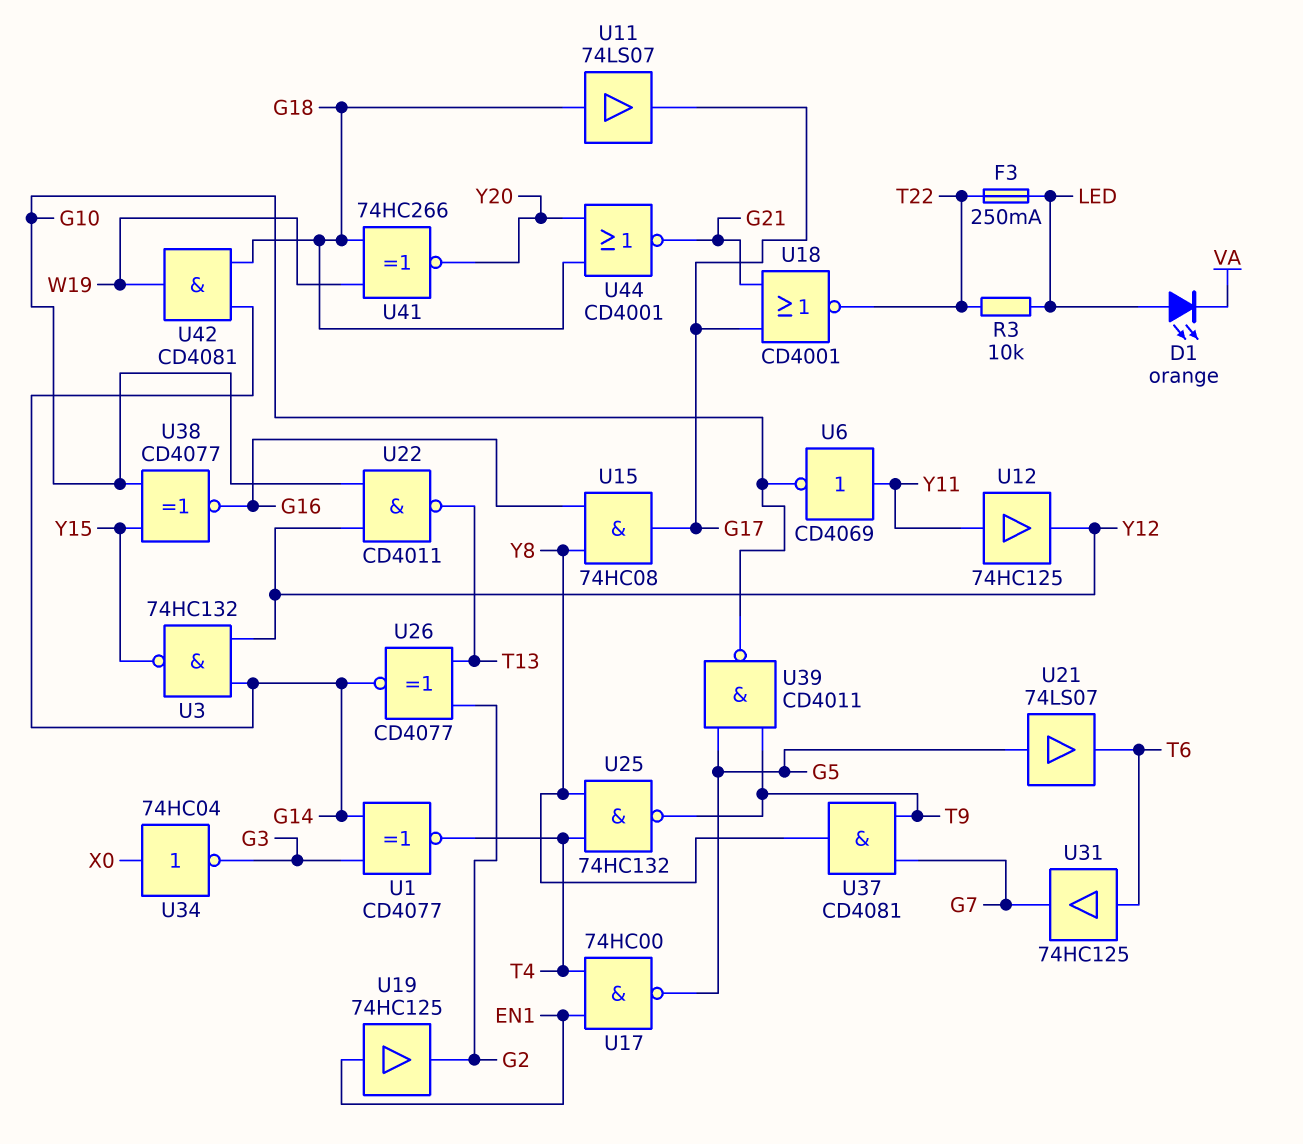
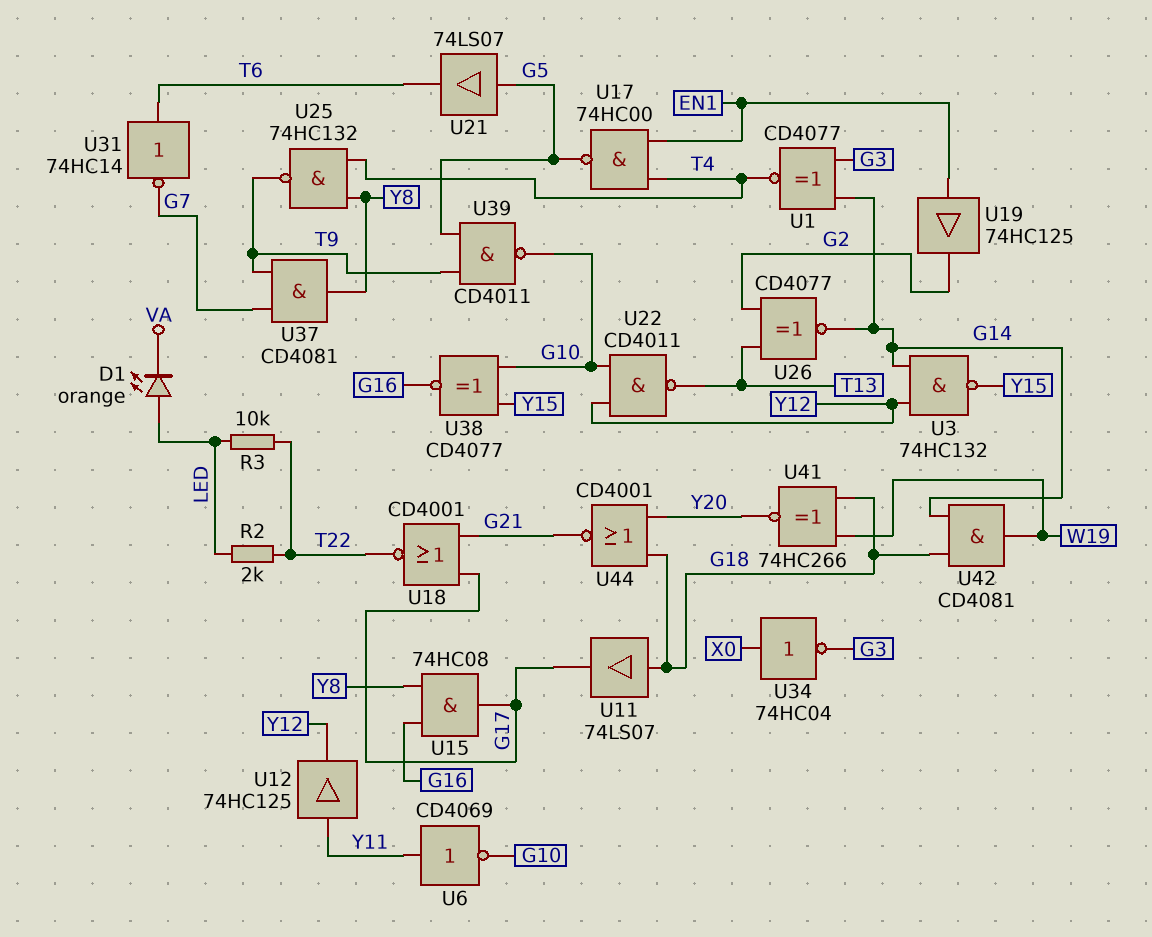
F3: 250mA (LED, T22) -> none
R2: none -> 2k (LED, T22)
U31: buffer 74HC125 (in T6, out G7) -> NOT 74HC14 (in T6, out G7)

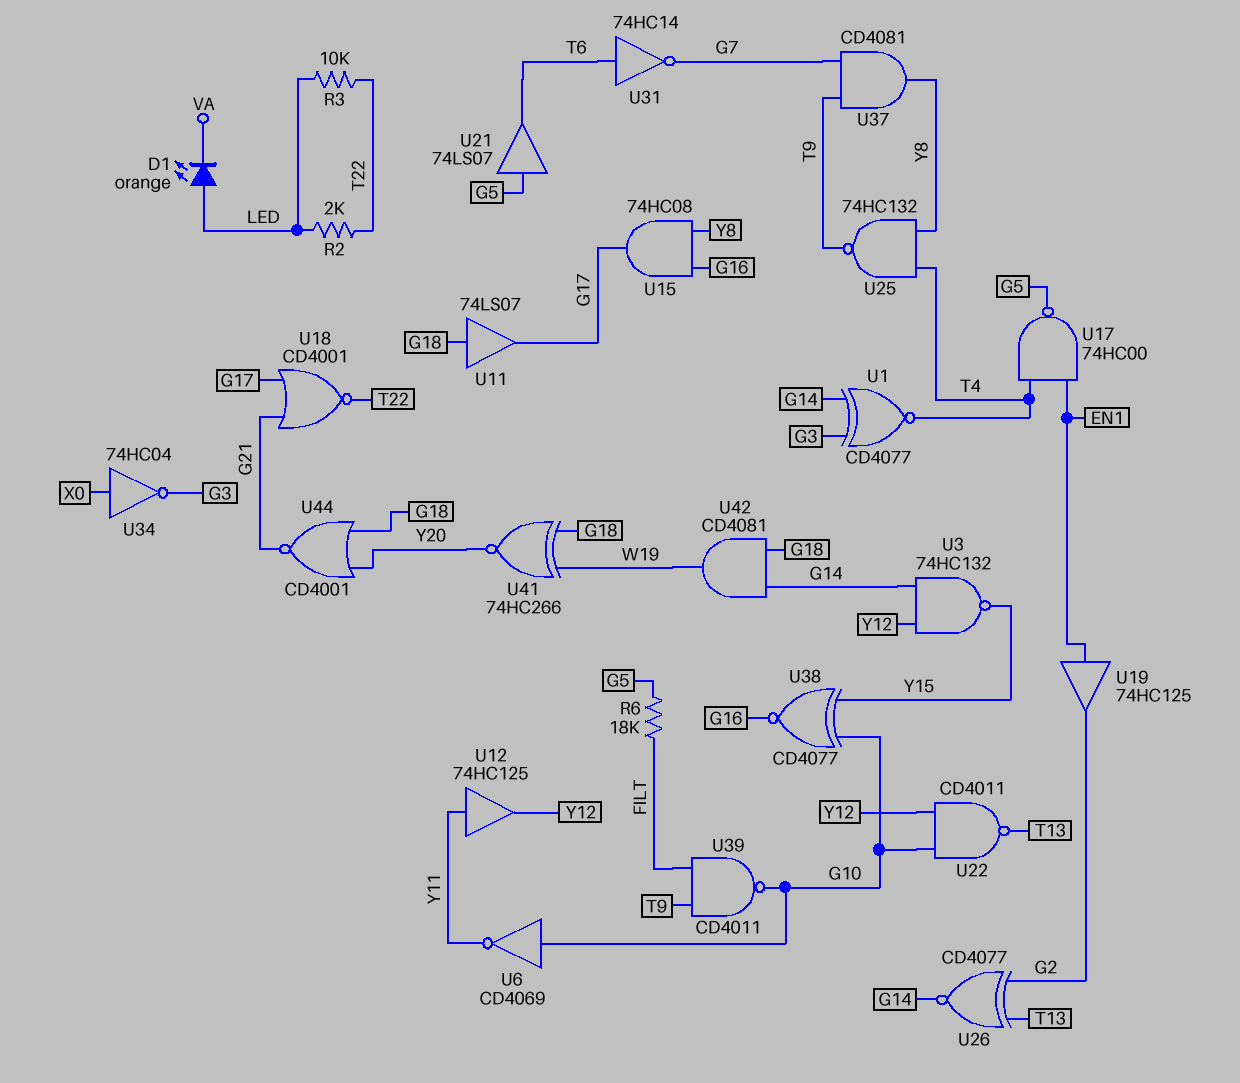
R6: none -> 18k (FILT, G5)
U6: NOT CD4069 (in Y11, out G10) -> NOT CD4069 (in G10, out Y11)
U39: NAND CD4011 (in G5, in T9, out G10) -> NAND CD4011 (in FILT, in T9, out G10)

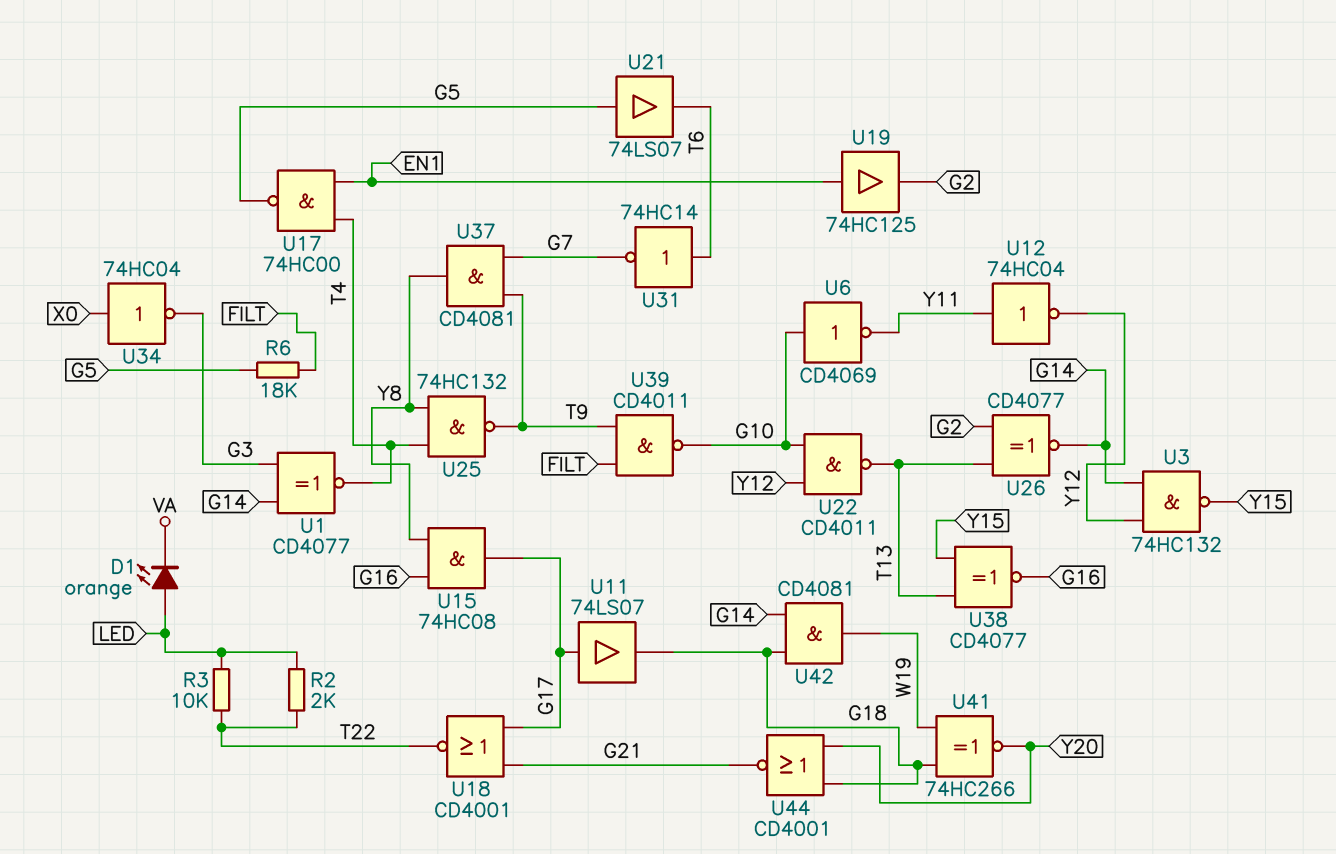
U11: buffer 74LS07 (in G18, out G17) -> buffer 74LS07 (in G17, out G18)
U12: buffer 74HC125 (in Y11, out Y12) -> NOT 74HC04 (in Y11, out Y12)
U38: XNOR CD4077 (in G10, in Y15, out G16) -> XNOR CD4077 (in T13, in Y15, out G16)

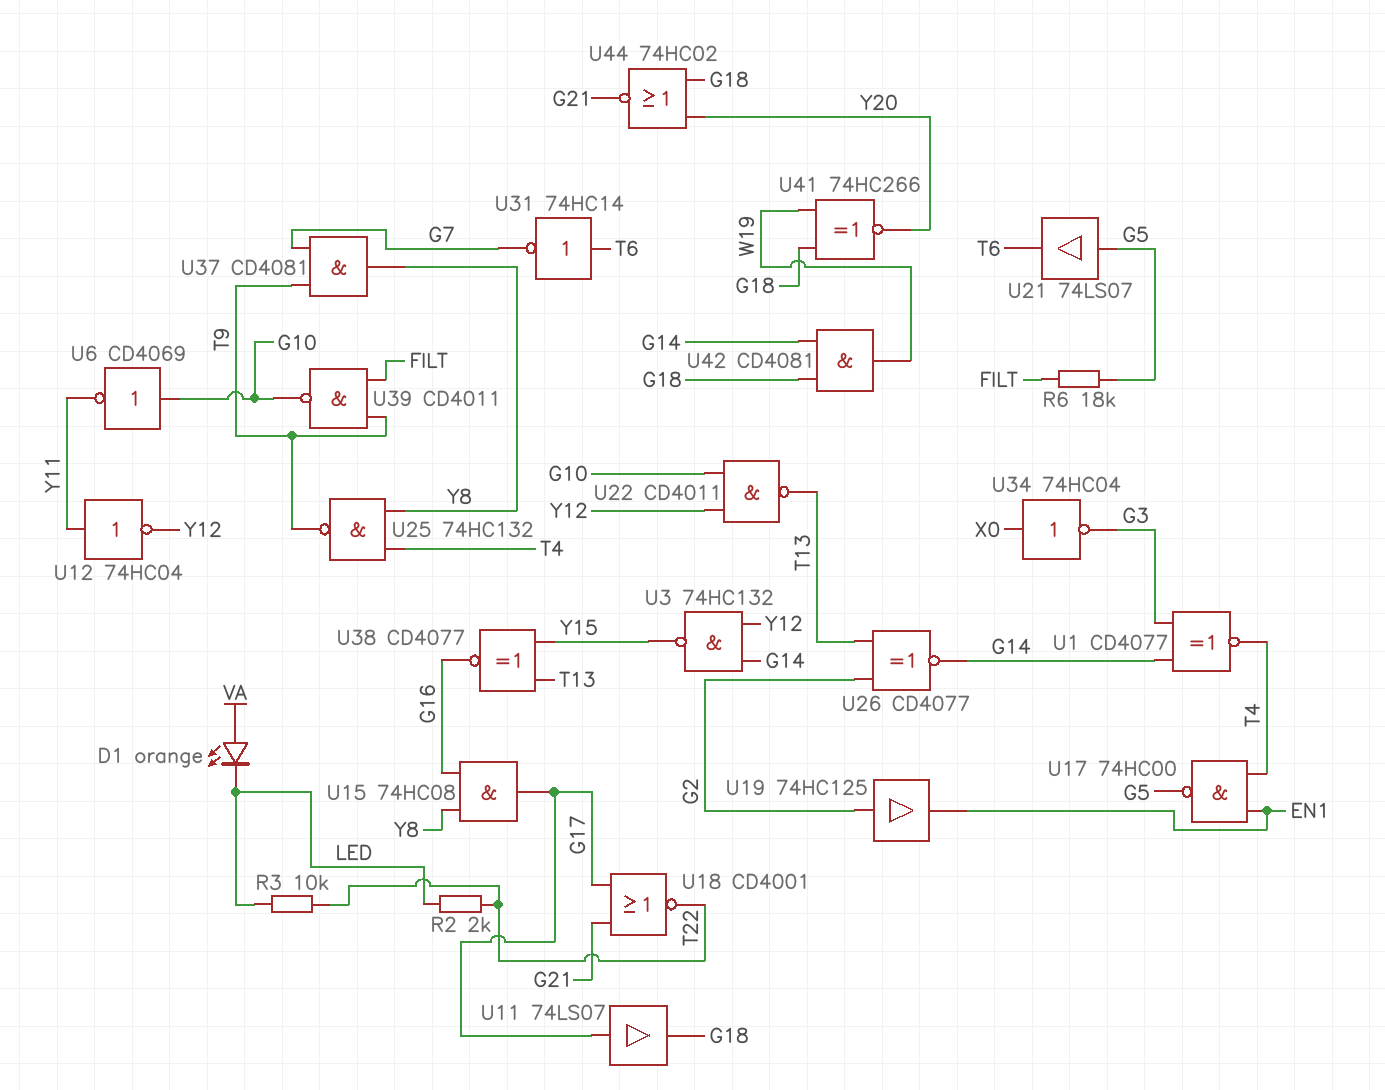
D1: LED orange (A LED, K VA) -> LED orange (A VA, K LED)
U19: buffer 74HC125 (in EN1, out G2) -> buffer 74HC125 (in G2, out EN1)
U44: NOR CD4001 (in G18, in Y20, out G21) -> NOR 74HC02 (in G18, in Y20, out G21)

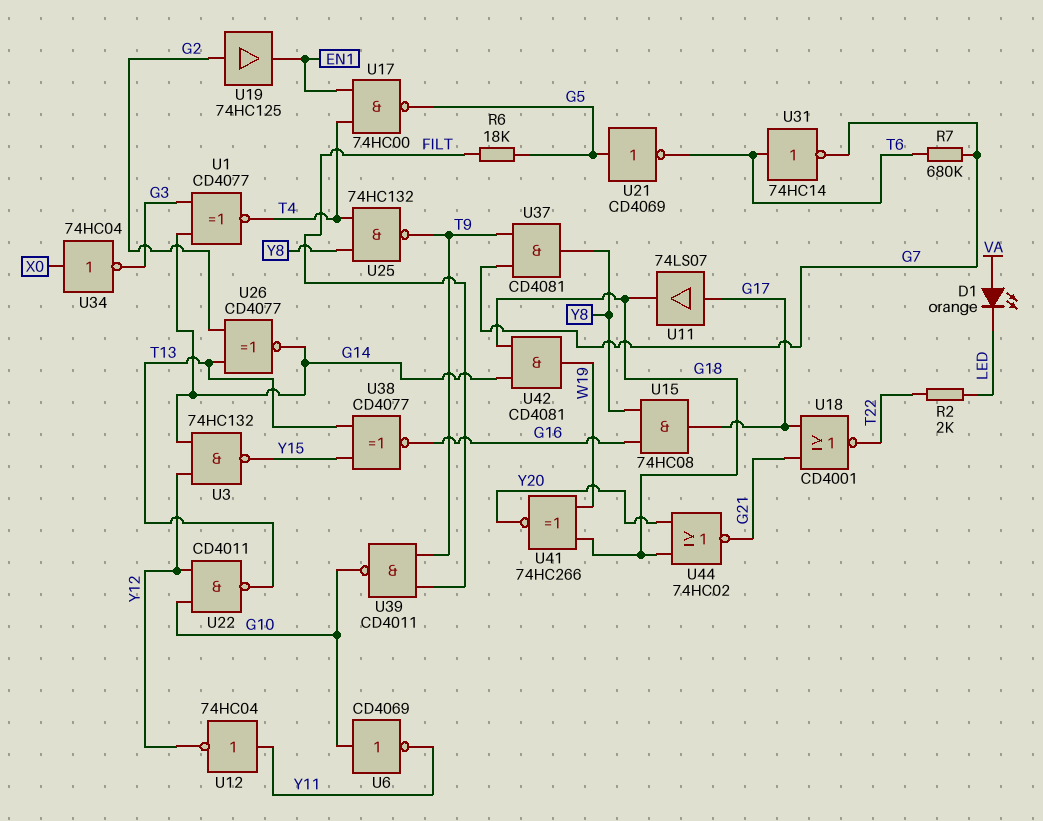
R3: 10k (LED, T22) -> none
R7: none -> 680k (G7, T6)
U21: buffer 74LS07 (in G5, out T6) -> NOT CD4069 (in G5, out T6)

